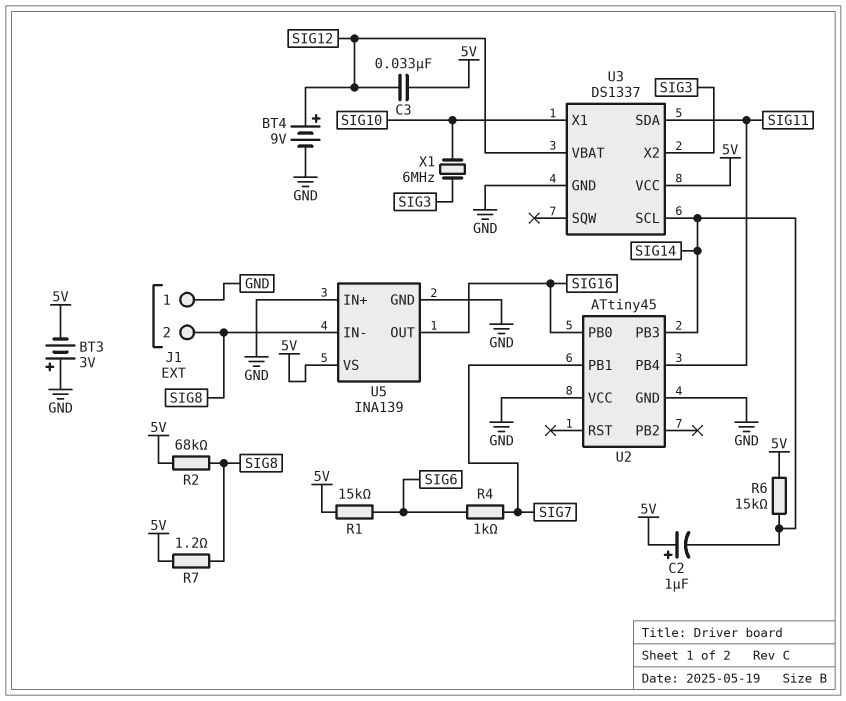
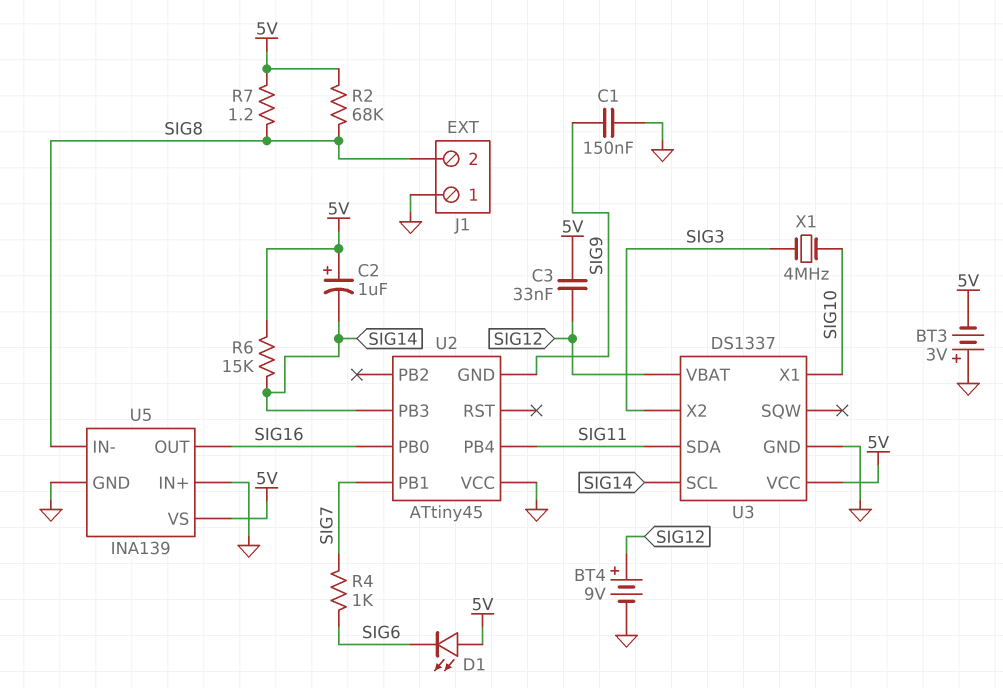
C1: none -> 150nF (GND, SIG9)
D1: none -> LED (A 5V, K SIG6)
R1: 15k (5V, SIG6) -> none
U2 pin GND: GND -> SIG9
X1: 6MHz (SIG3, SIG10) -> 4MHz (SIG3, SIG10)

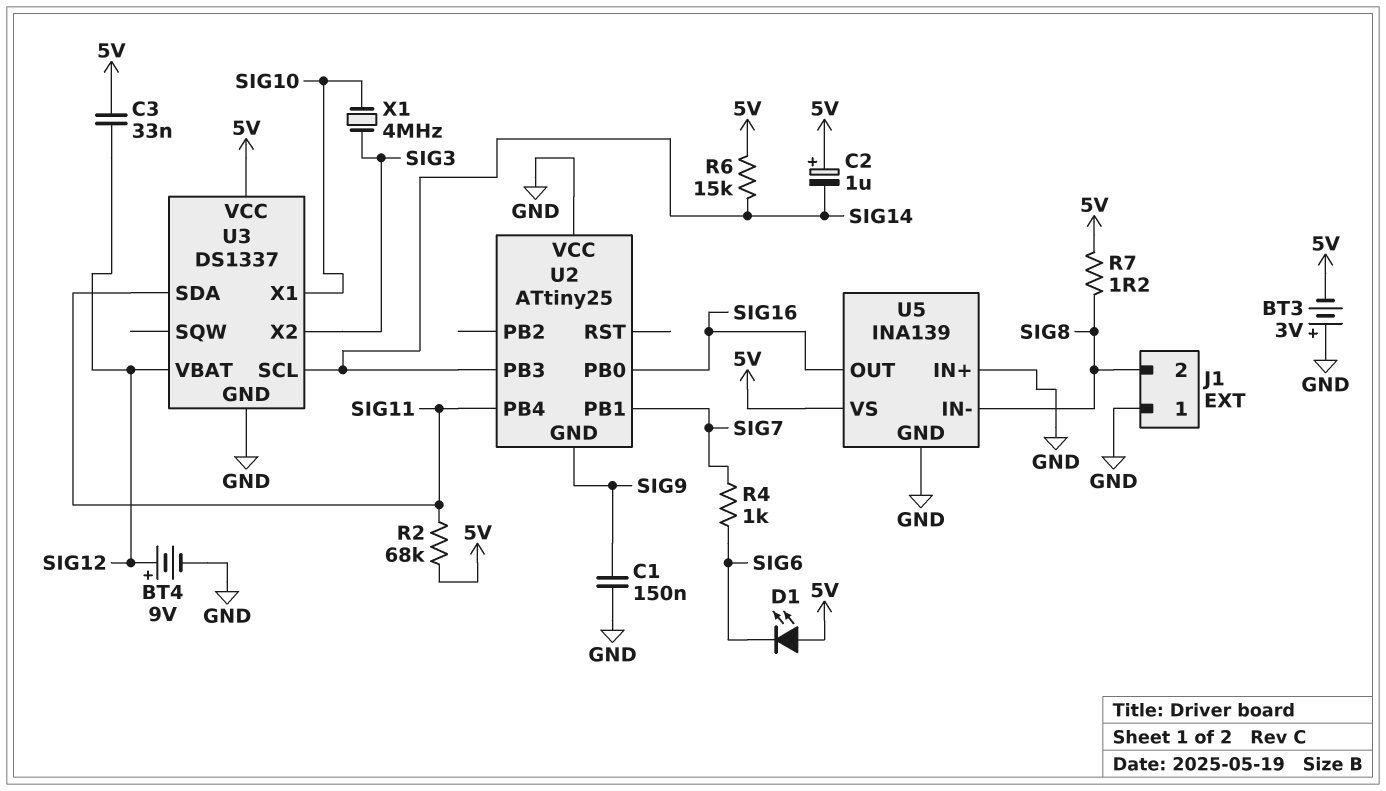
R2: 68k (5V, SIG8) -> 68k (5V, SIG11)
U2: ATtiny45 -> ATtiny25

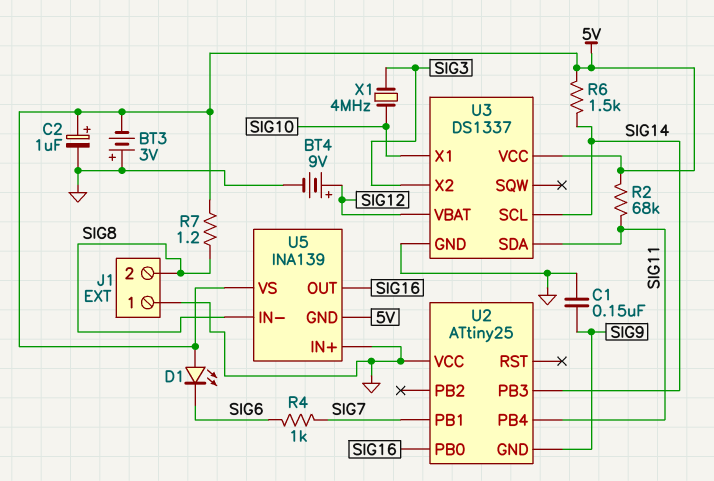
C2: 1uF (plus 5V, minus SIG14) -> 1uF (plus 5V, minus GND)
C3: 33nF (5V, SIG12) -> none
R6: 15k (5V, SIG14) -> 1.5k (5V, SIG14)
U5 pin GND: GND -> 5V

